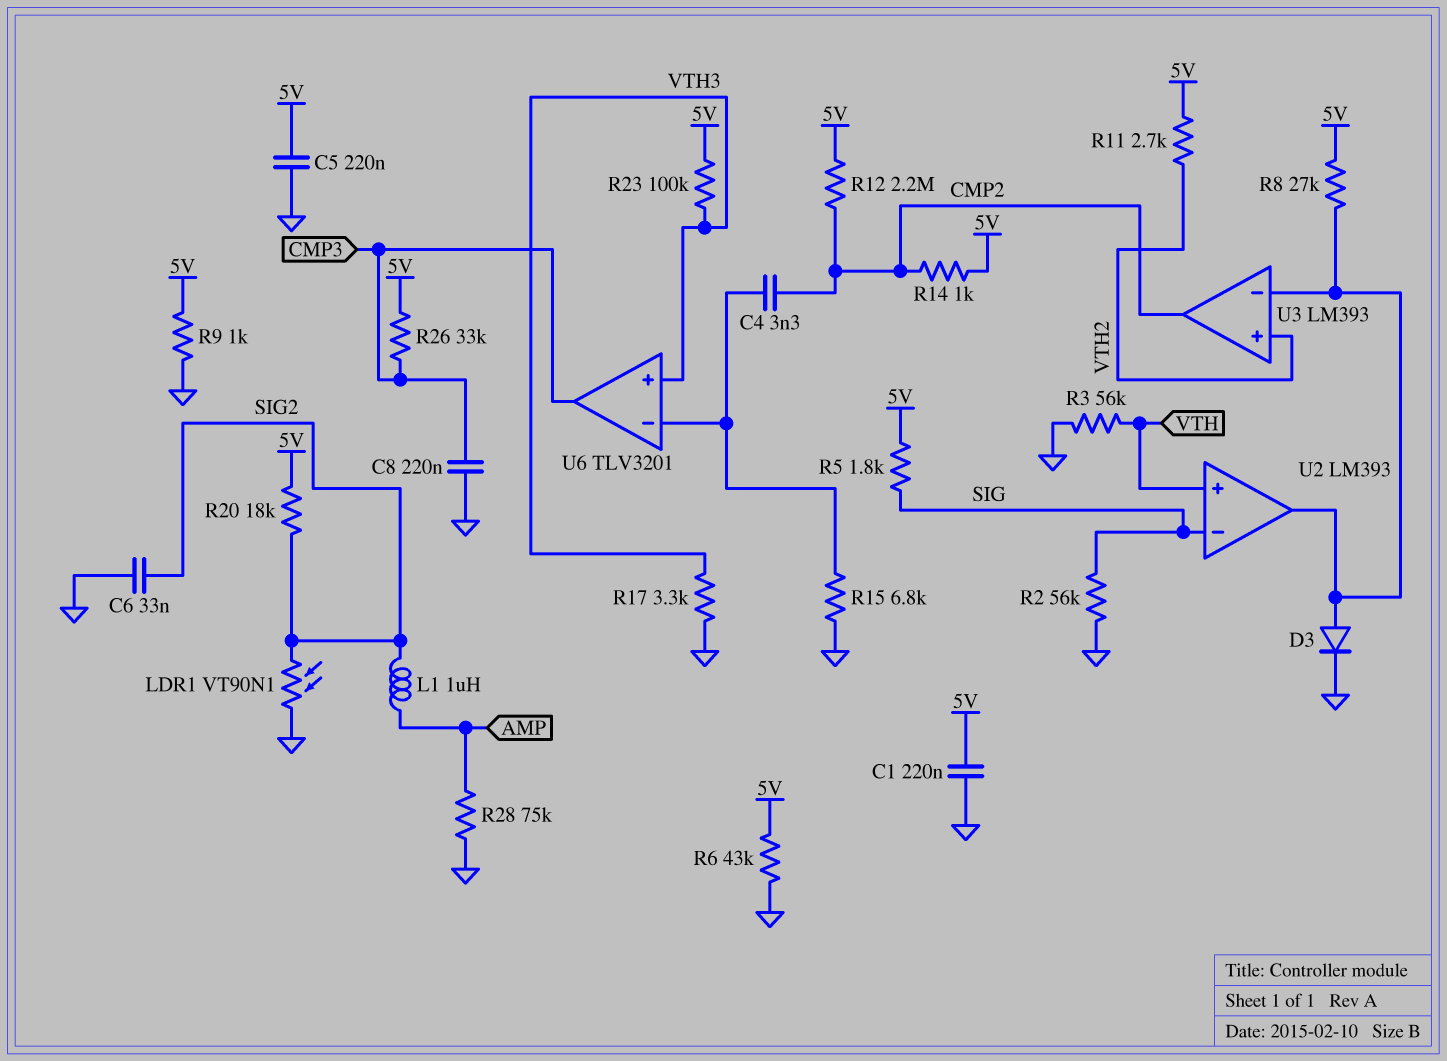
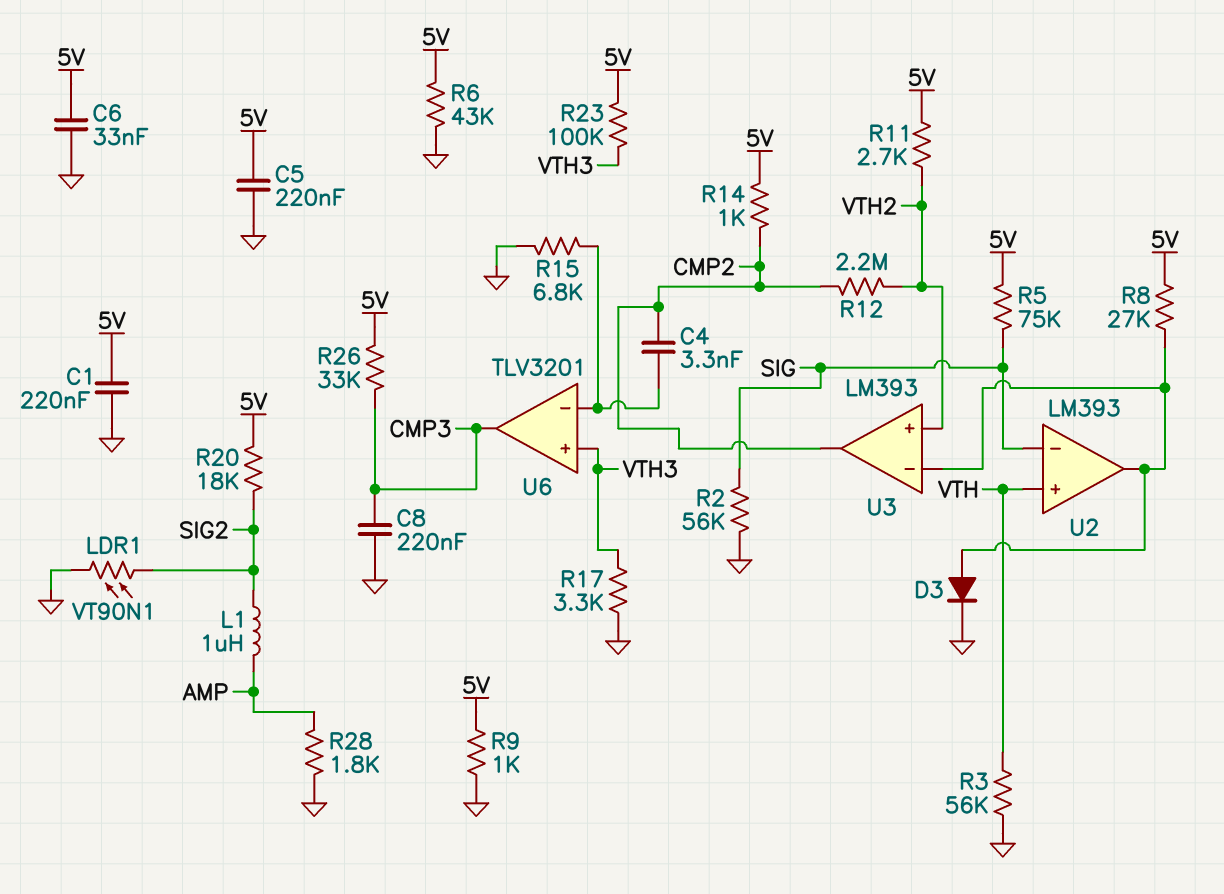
C6: 33nF (GND, SIG2) -> 33nF (5V, GND)
R5: 1.8k (5V, SIG) -> 75k (5V, SIG)
R12: 2.2M (5V, CMP2) -> 2.2M (CMP2, VTH2)
R28: 75k (AMP, GND) -> 1.8k (AMP, GND)

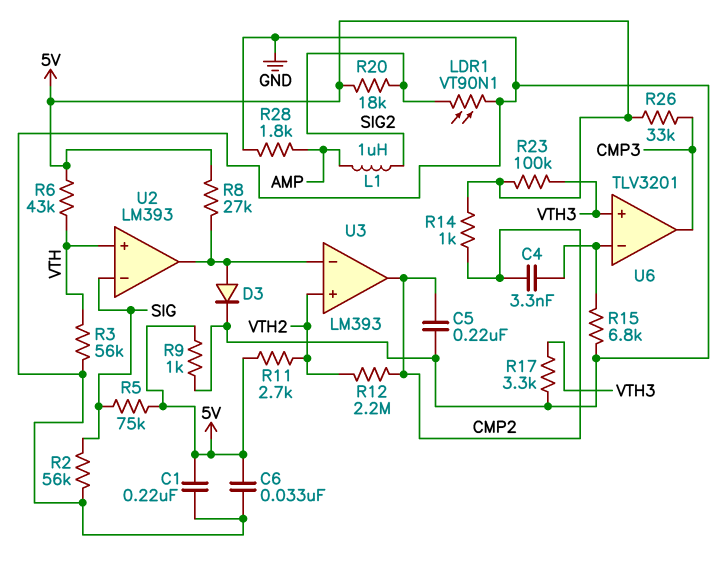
C5: 220nF (5V, GND) -> 220nF (CMP2, GND)
C8: 220nF (CMP3, GND) -> none
R6: 43k (5V, GND) -> 43k (5V, VTH)

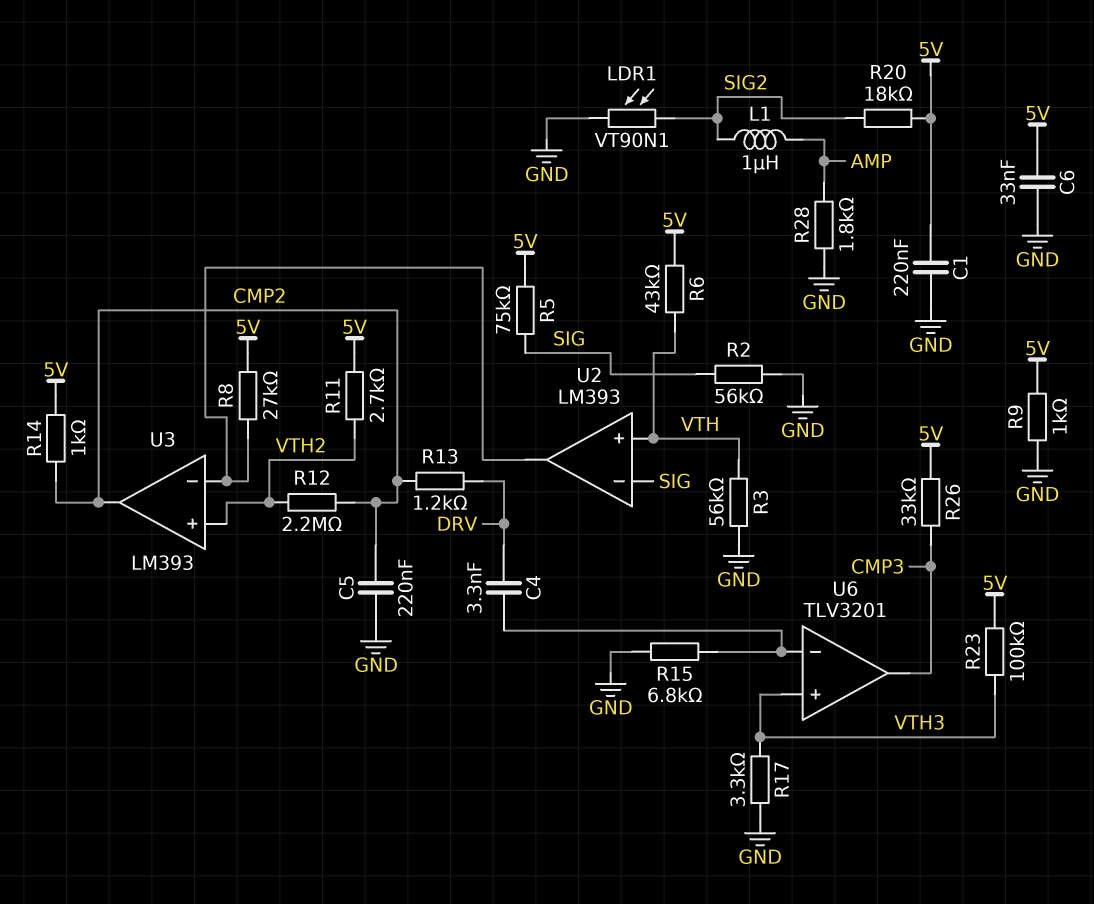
C4: 3.3nF (CMP2, U6/in-) -> 3.3nF (DRV, U6/in-)
D3: diode (A U2/out, K GND) -> none
R13: none -> 1.2k (CMP2, DRV)

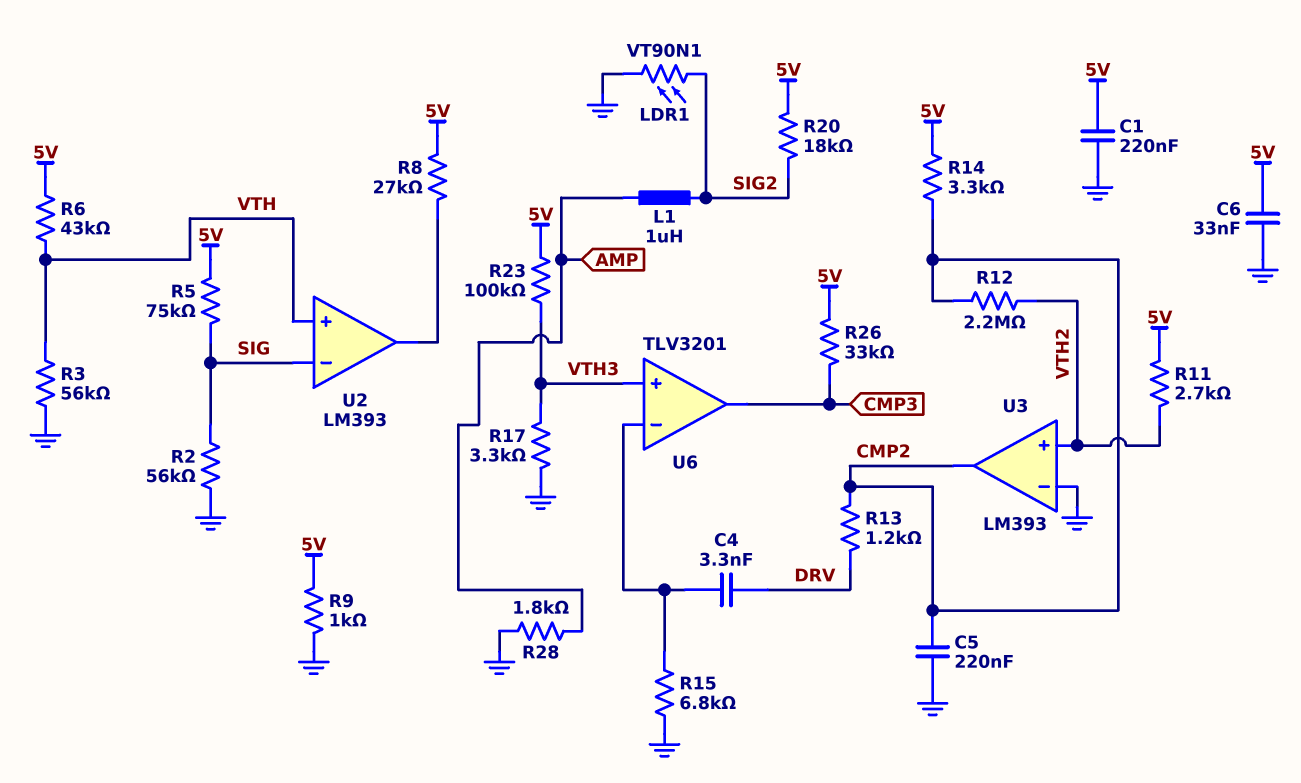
R14: 1k (5V, CMP2) -> 3.3k (5V, CMP2)
U3 pin in-: U2/out -> GND

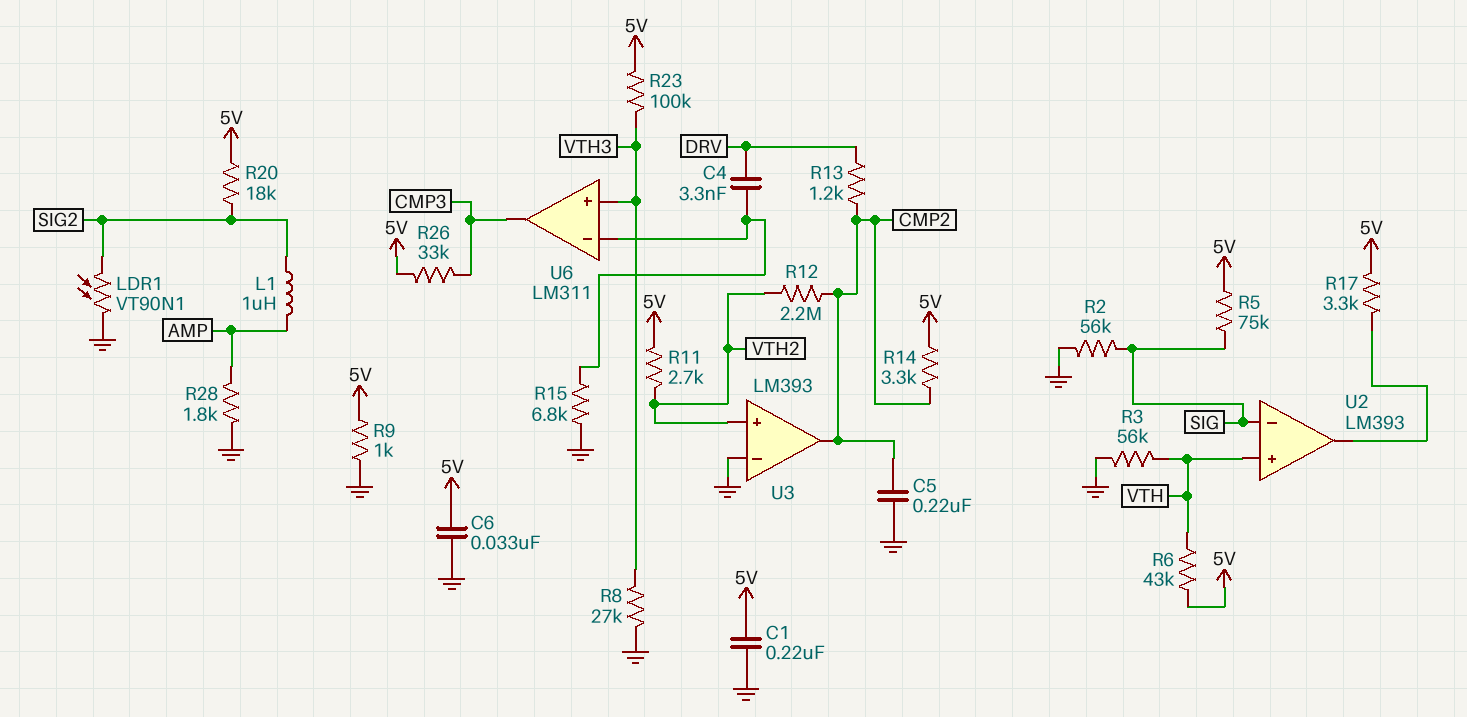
R8: 27k (5V, U2/out) -> 27k (GND, VTH3)
R17: 3.3k (GND, VTH3) -> 3.3k (5V, U2/out)
U6: TLV3201 -> LM311

